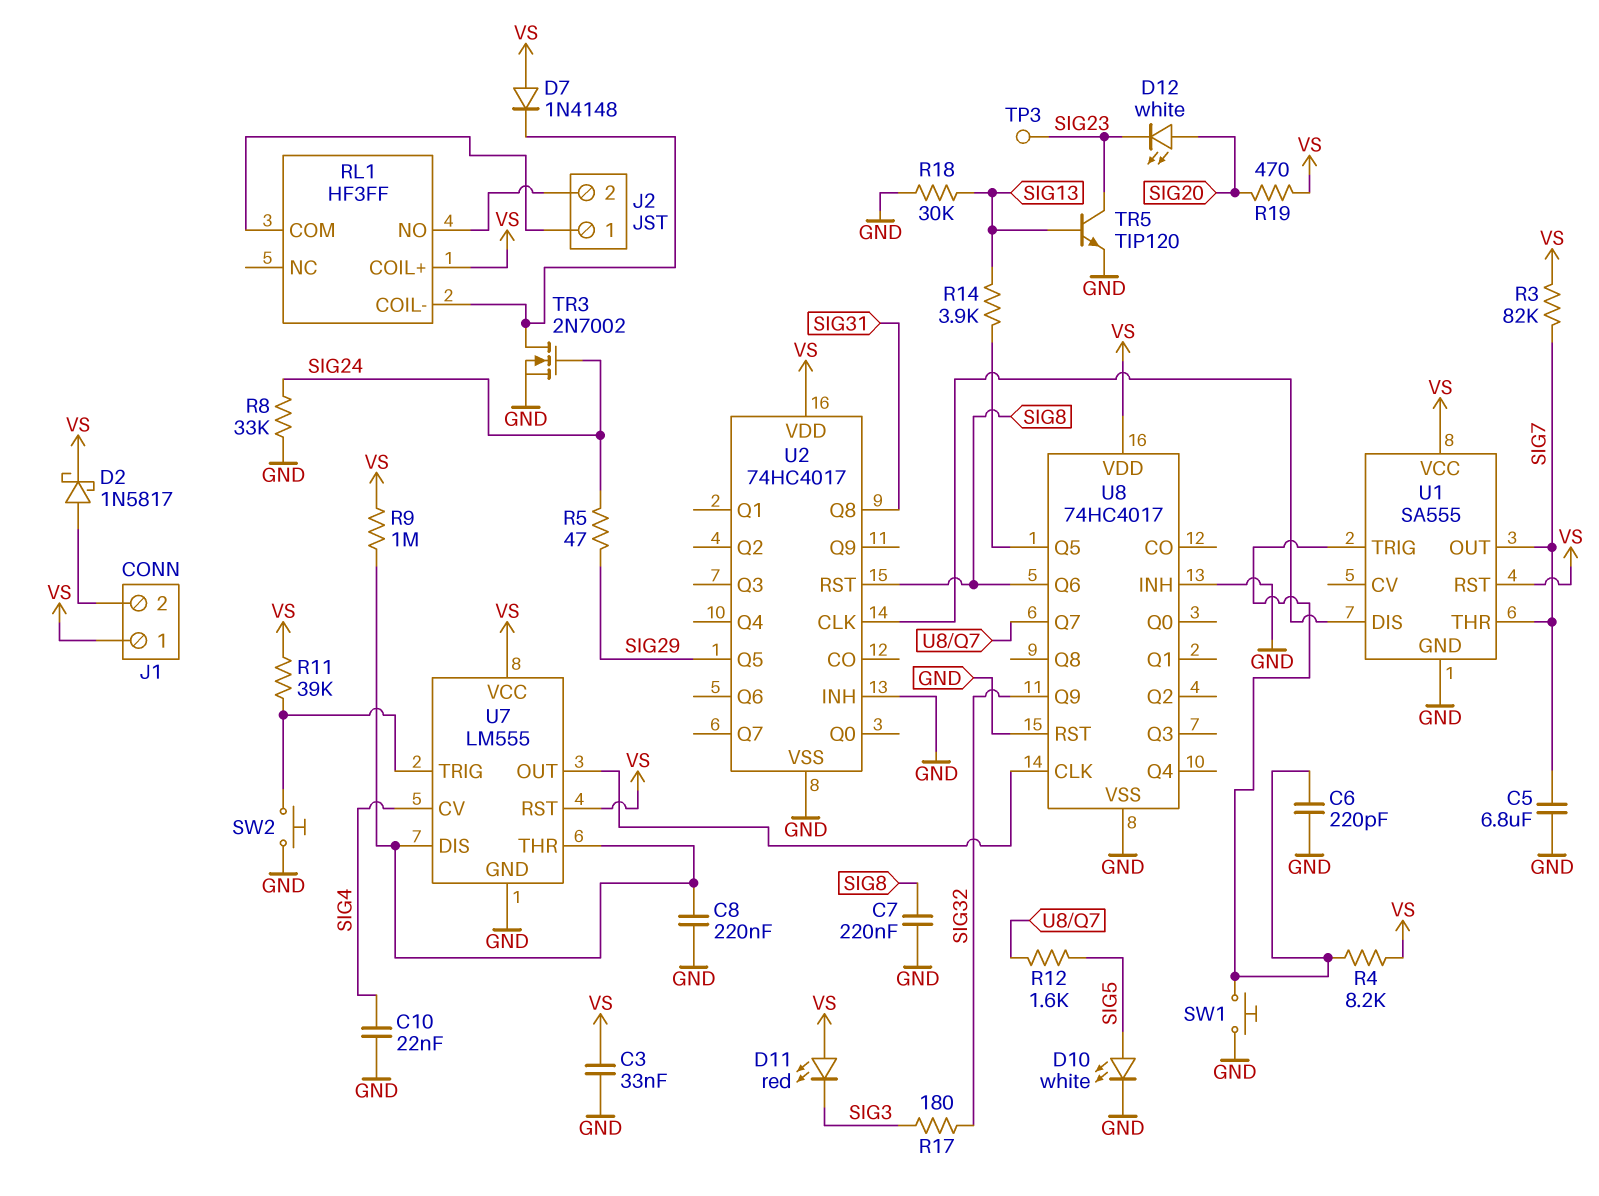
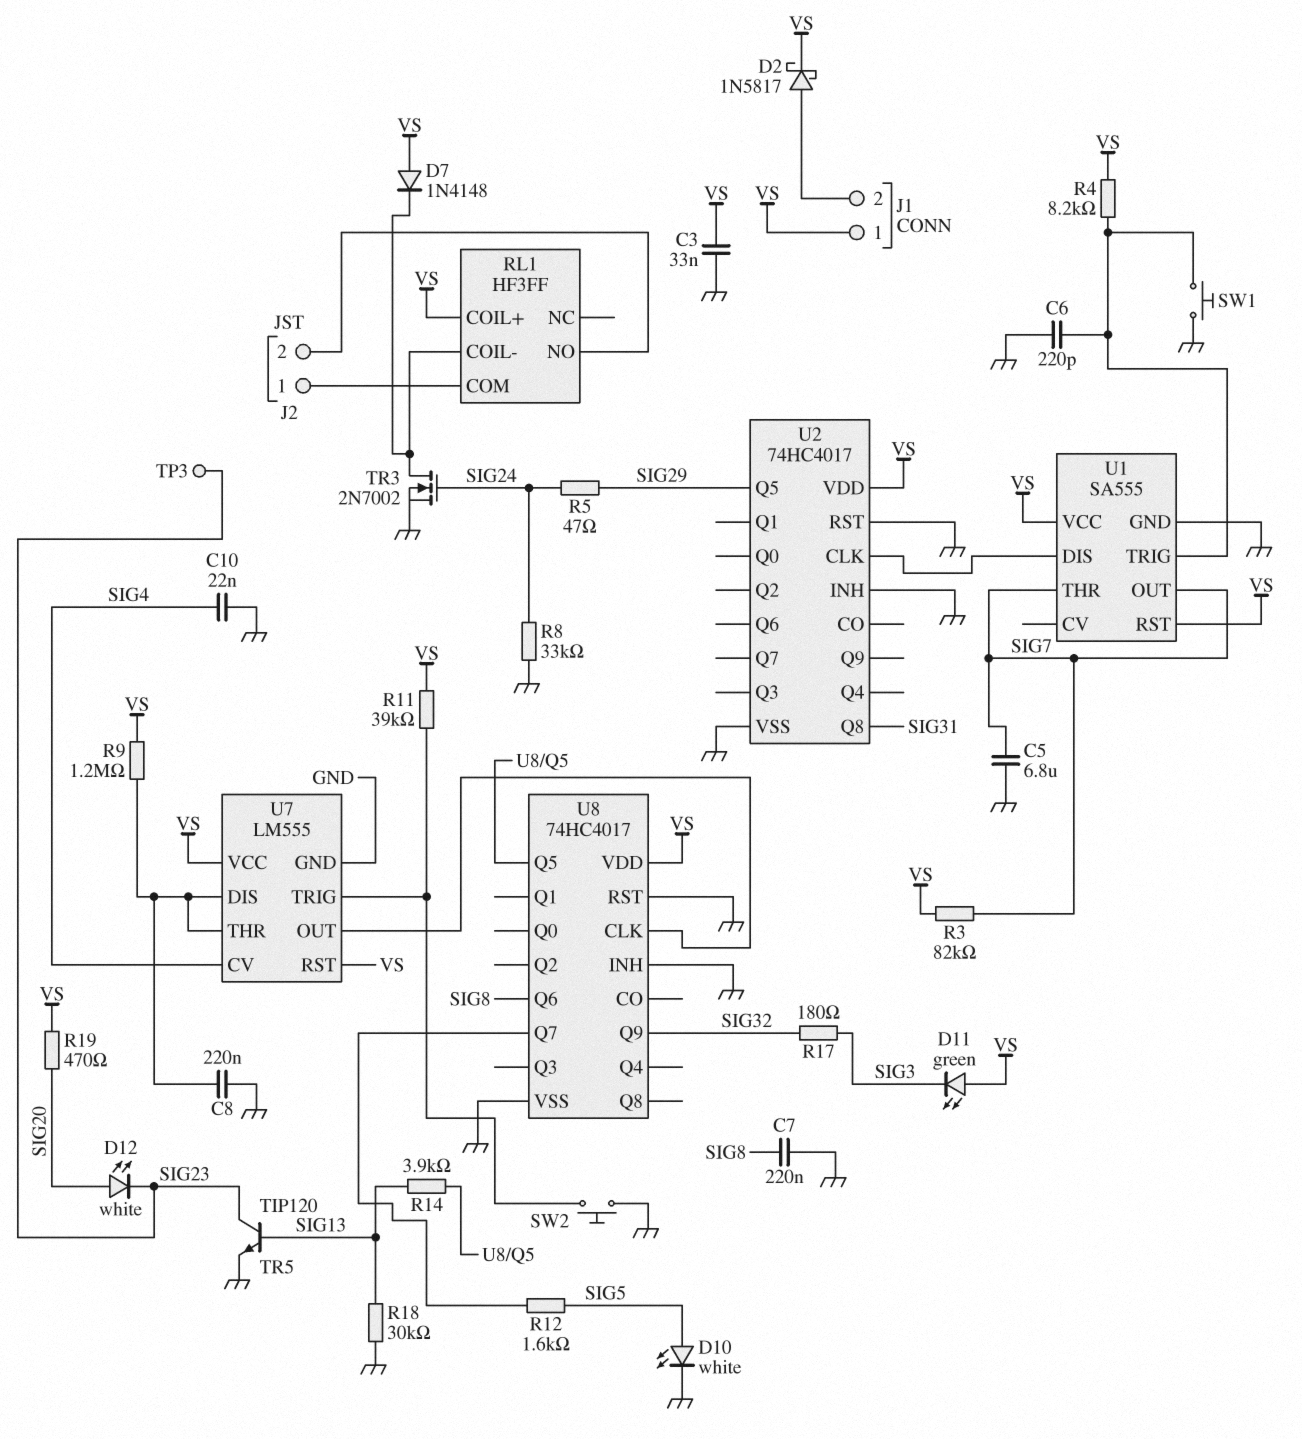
D11: LED red (A VS, K SIG3) -> LED green (A VS, K SIG3)
R9: 1M (U7/DIS, VS) -> 1.2M (U7/DIS, VS)
U2 pin RST: SIG8 -> GND

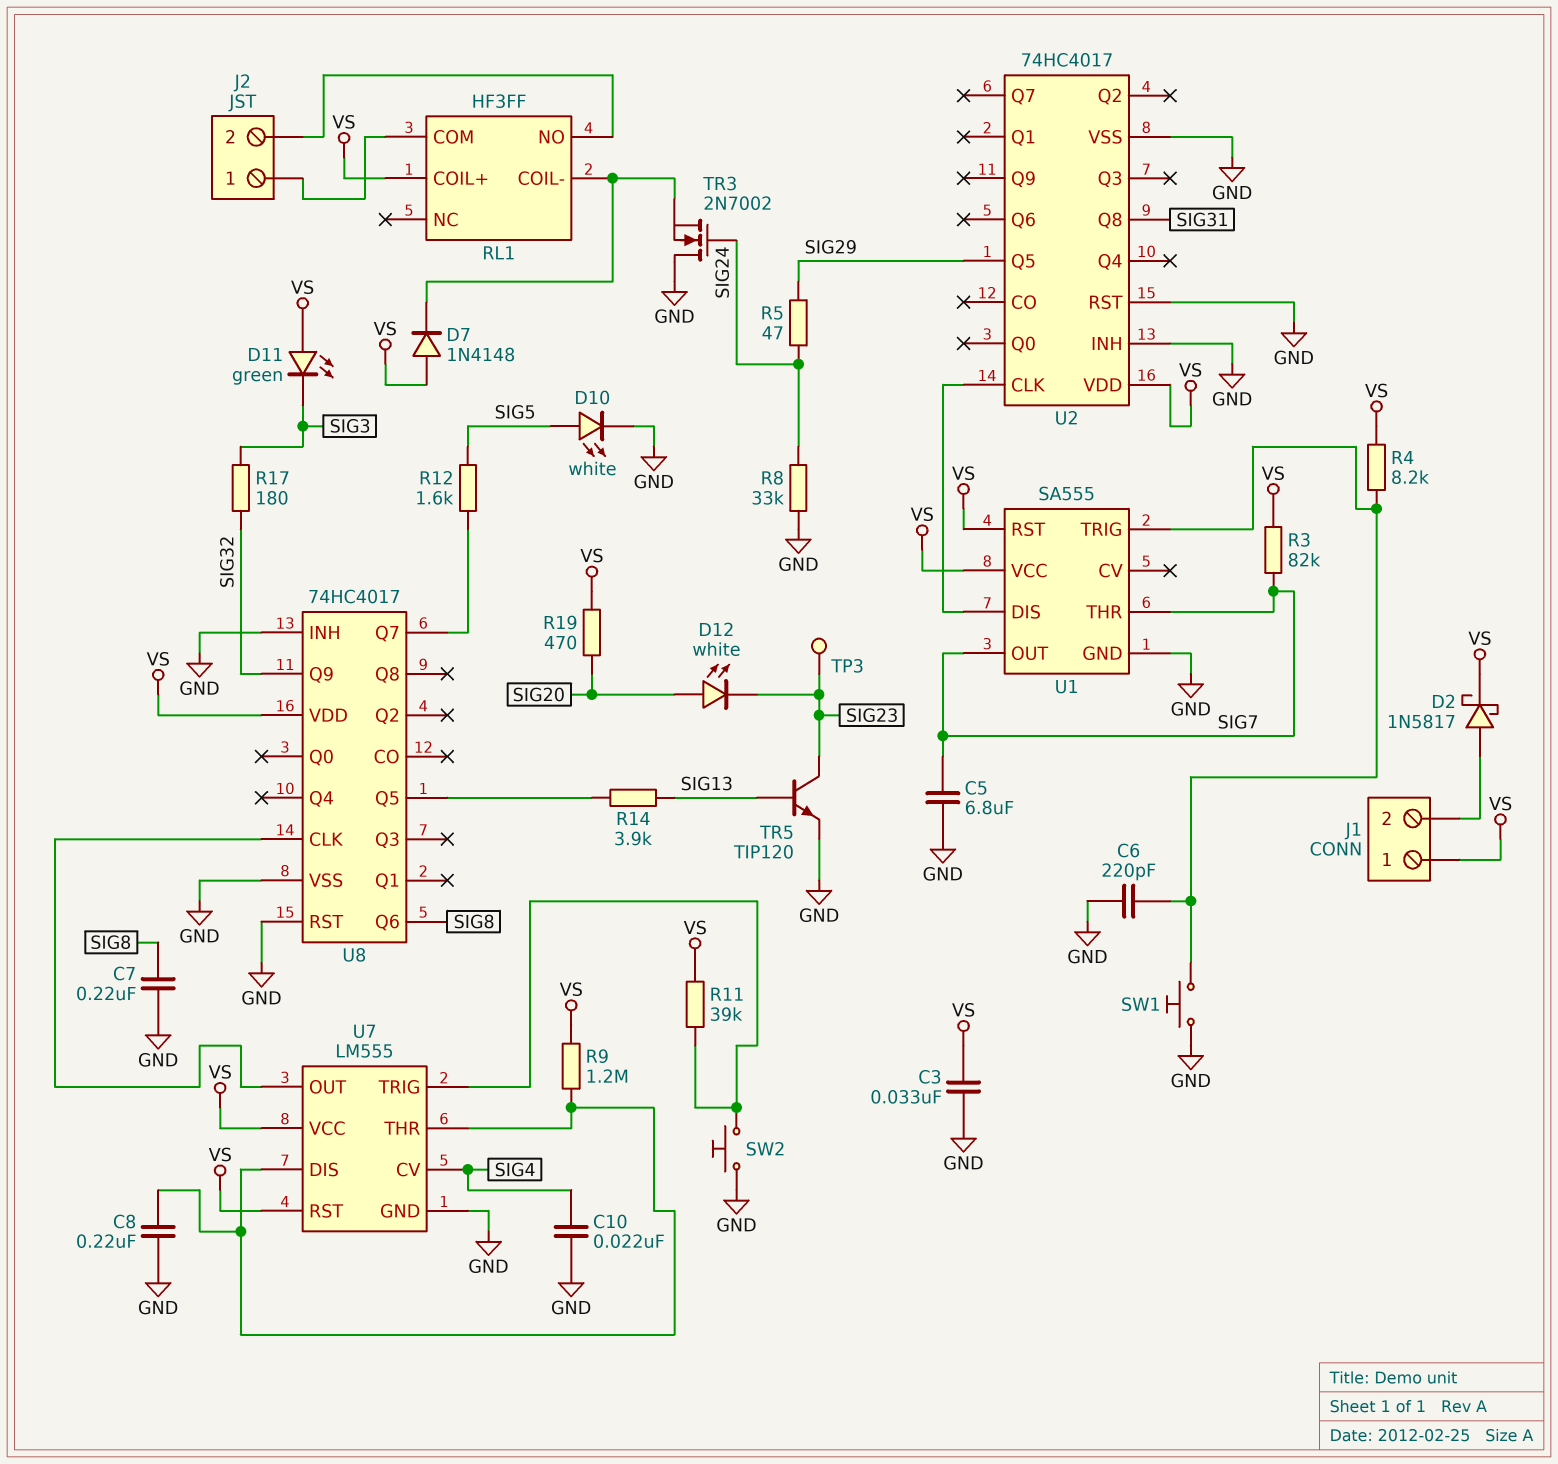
R18: 30k (GND, SIG13) -> none
TR3: NMOS 2N7002 (G SIG24, D RL1/COIL-, S GND) -> NMOS 2N7002 (G SIG24, D GND, S RL1/COIL-)

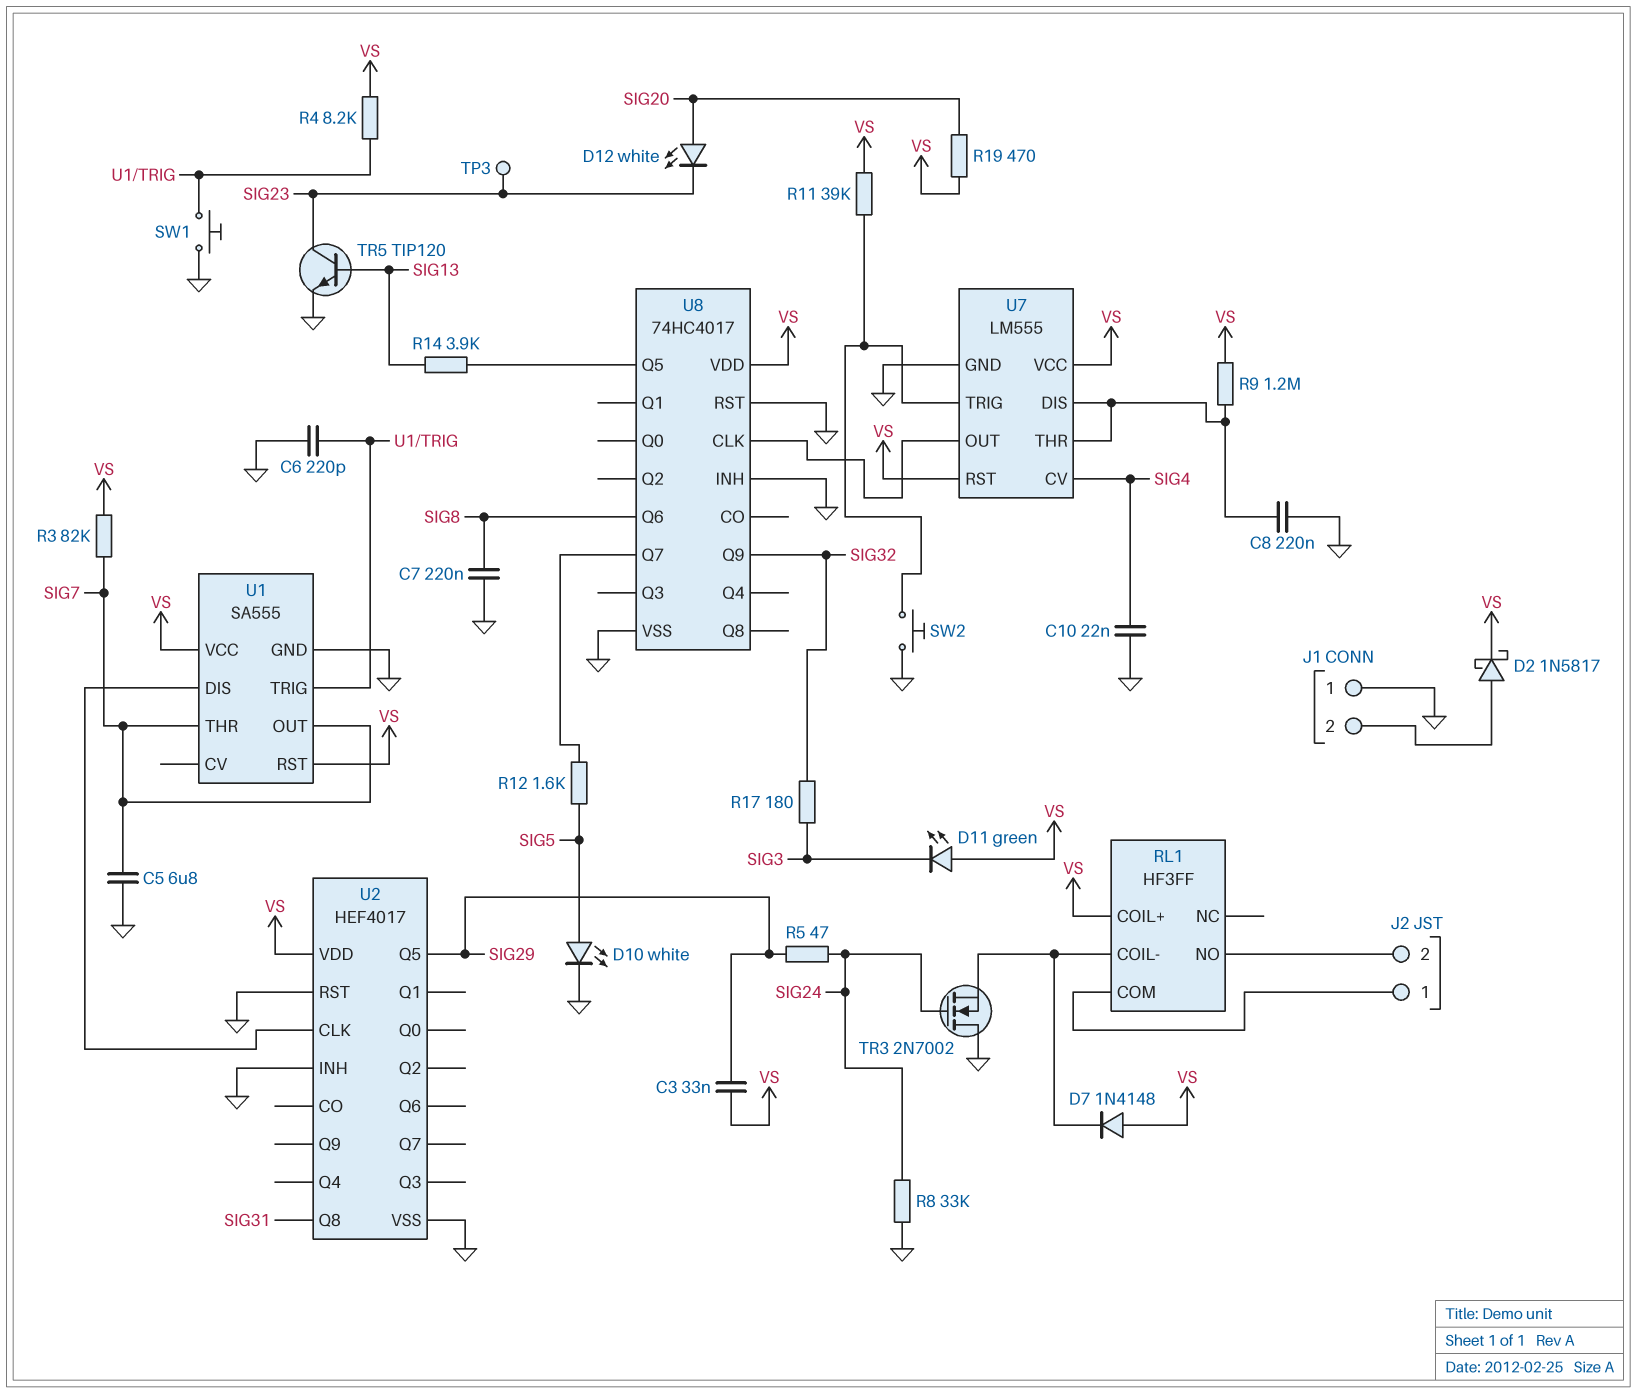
C3: 33nF (GND, VS) -> 33nF (SIG29, VS)
J1 pin 1: VS -> GND
U2: 74HC4017 -> HEF4017

